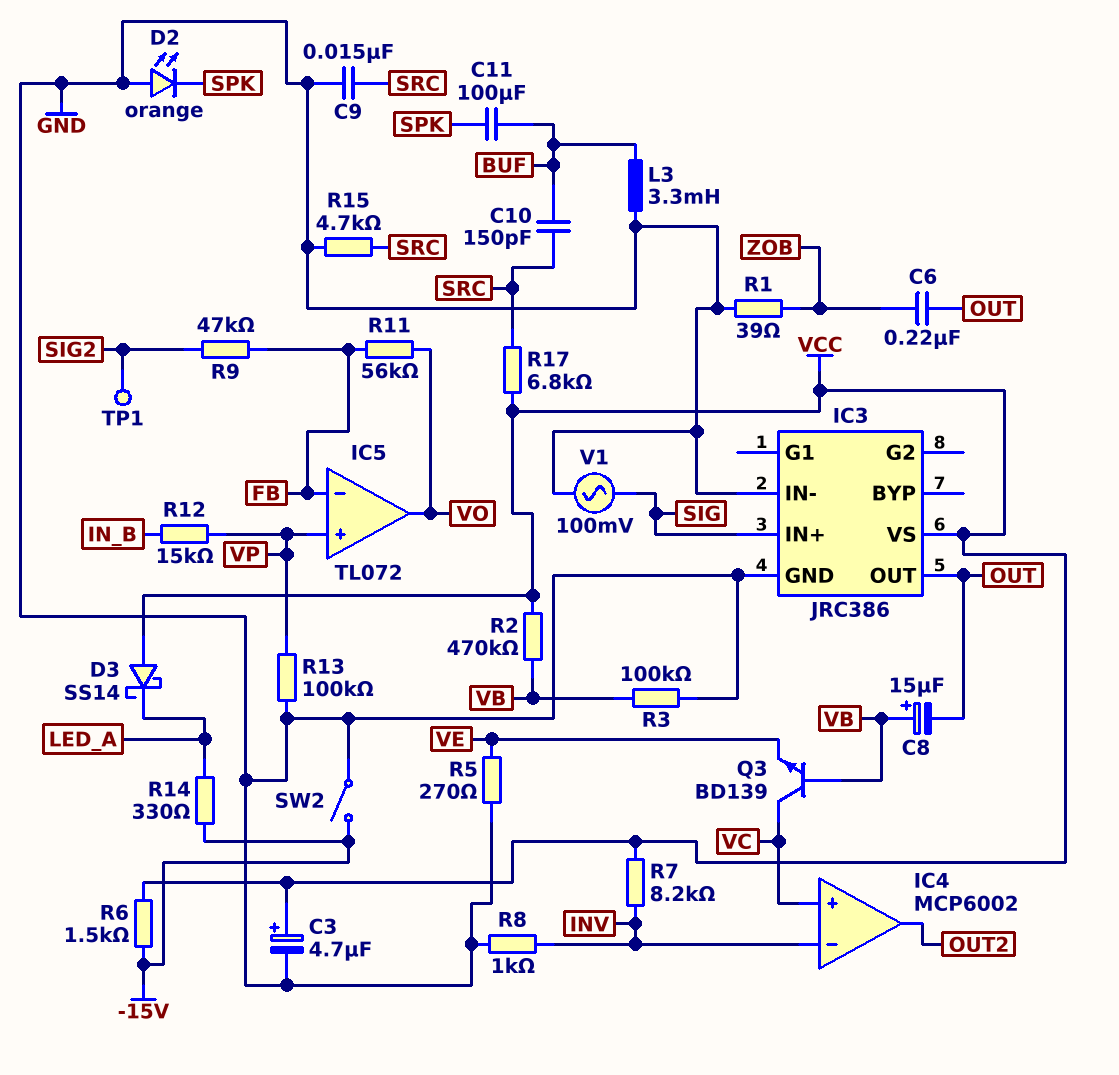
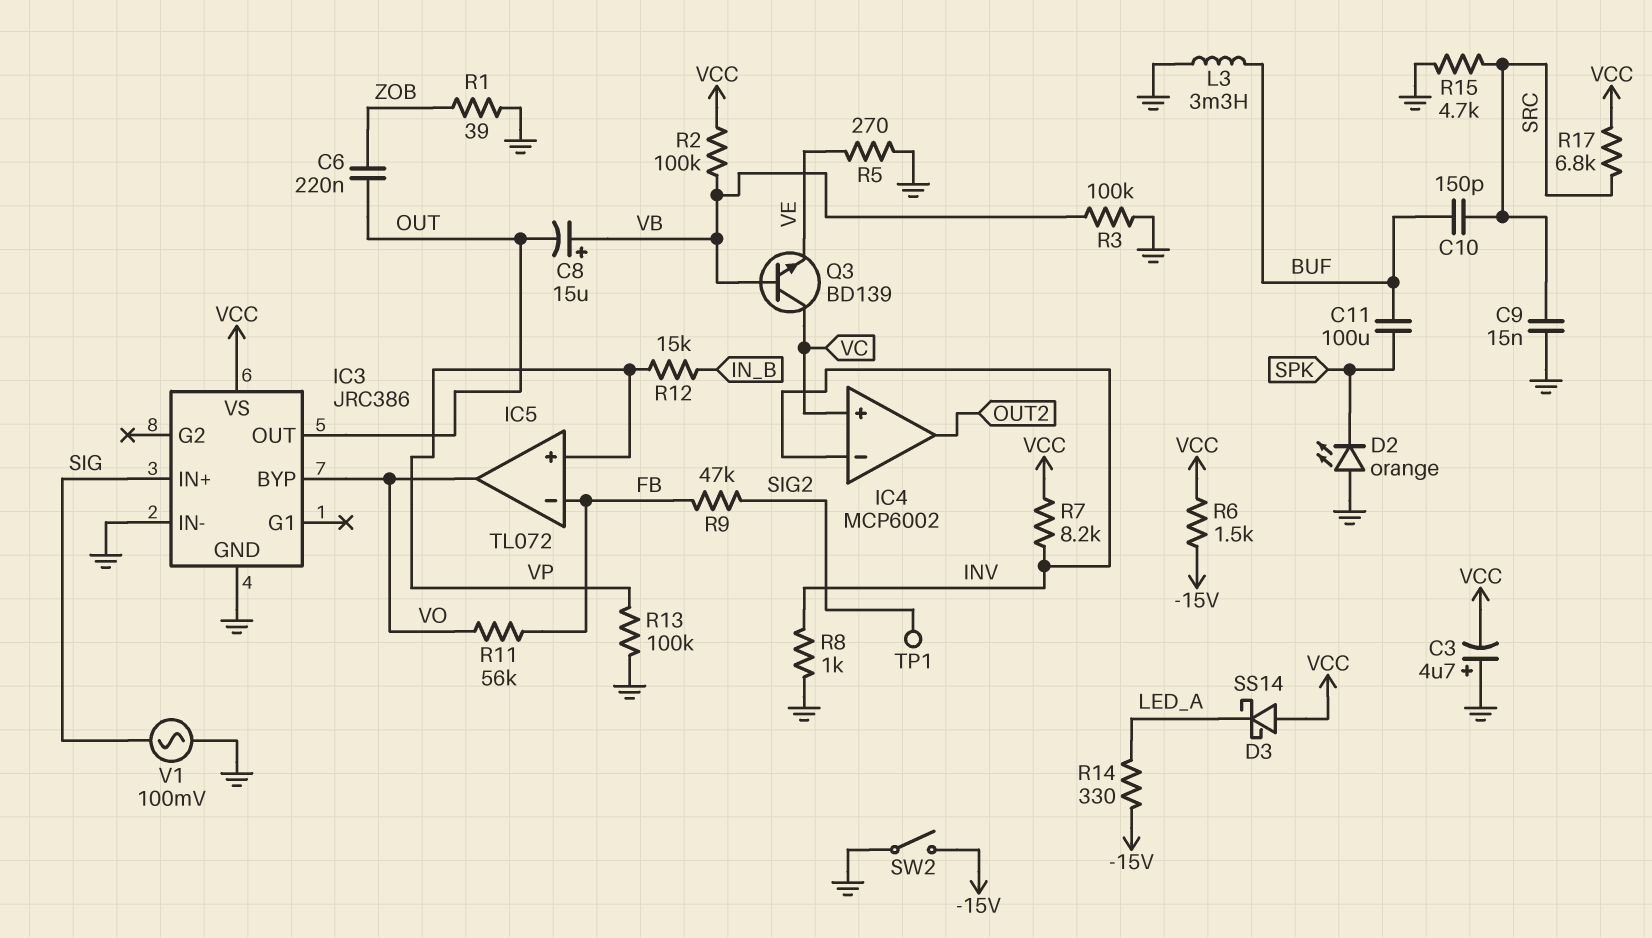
C3: 4.7uF (plus VCC, minus GND) -> 4.7uF (plus GND, minus VCC)
IC3 pin BYP: none -> VO
R2: 470k (VB, VCC) -> 100k (VB, VCC)

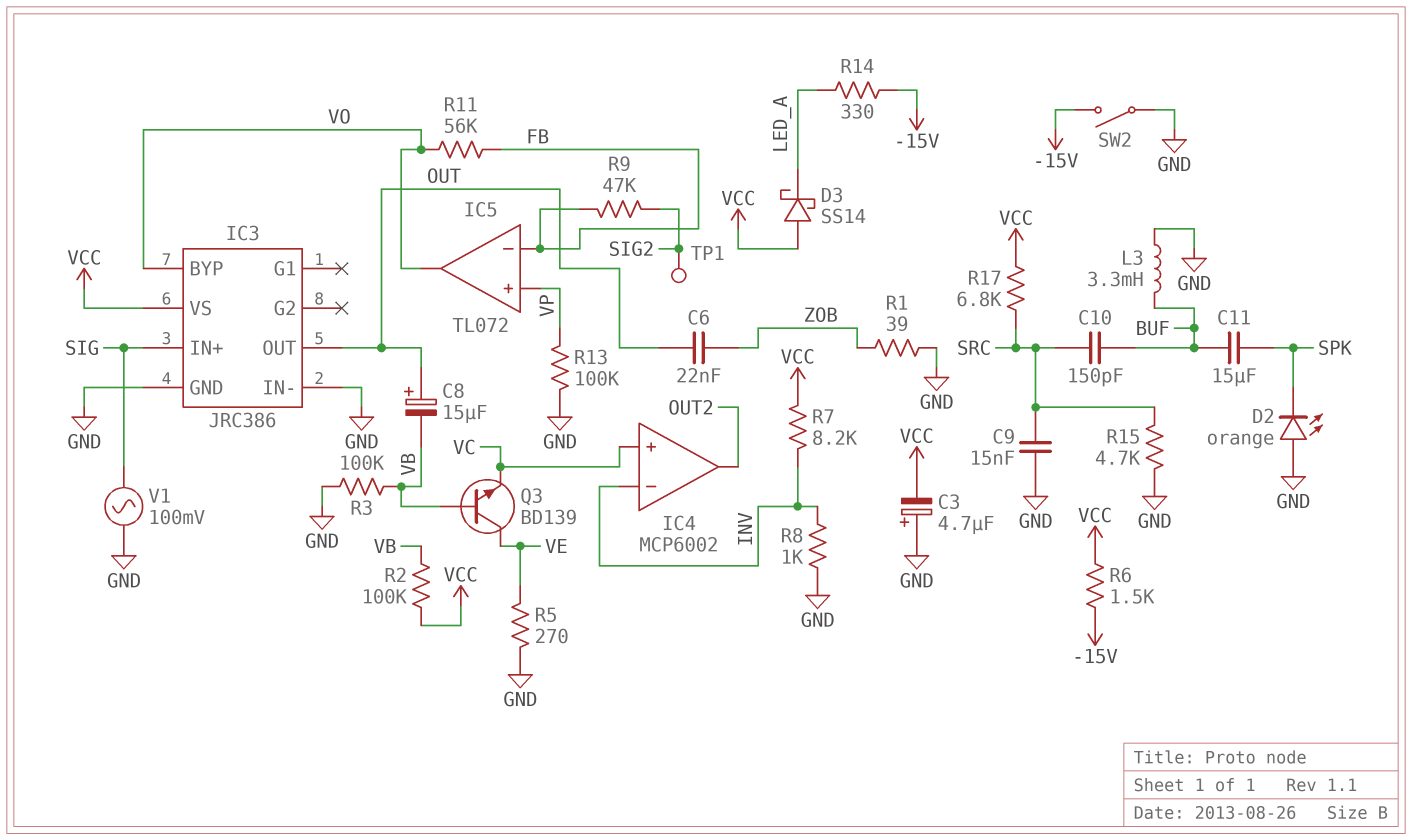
C6: 220nF (OUT, ZOB) -> 22nF (OUT, ZOB)
C8: 15uF (plus VB, minus OUT) -> 15uF (plus OUT, minus VB)
C11: 100uF (BUF, SPK) -> 15uF (BUF, SPK)
Q3: NPN BD139 (B VB, C VC, E VE) -> NPN BD139 (B VB, C VE, E VC)
R12: 15k (IN_B, VP) -> none

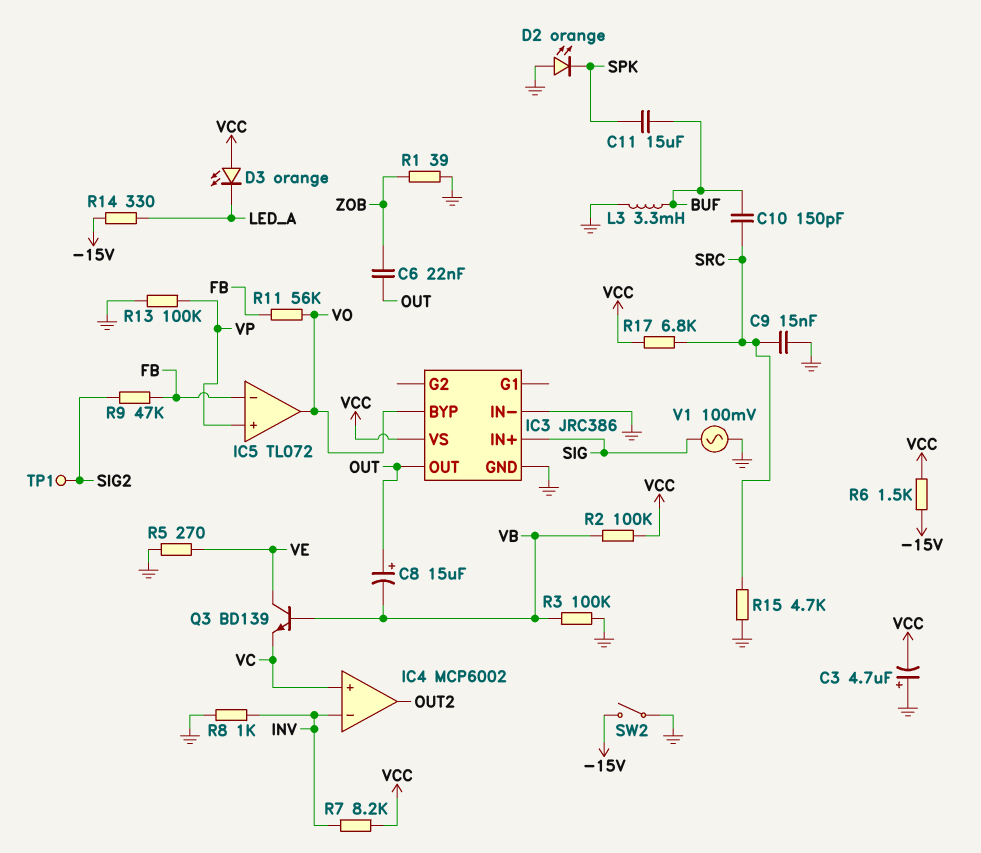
D3: schottky SS14 (A VCC, K LED_A) -> LED orange (A VCC, K LED_A)

